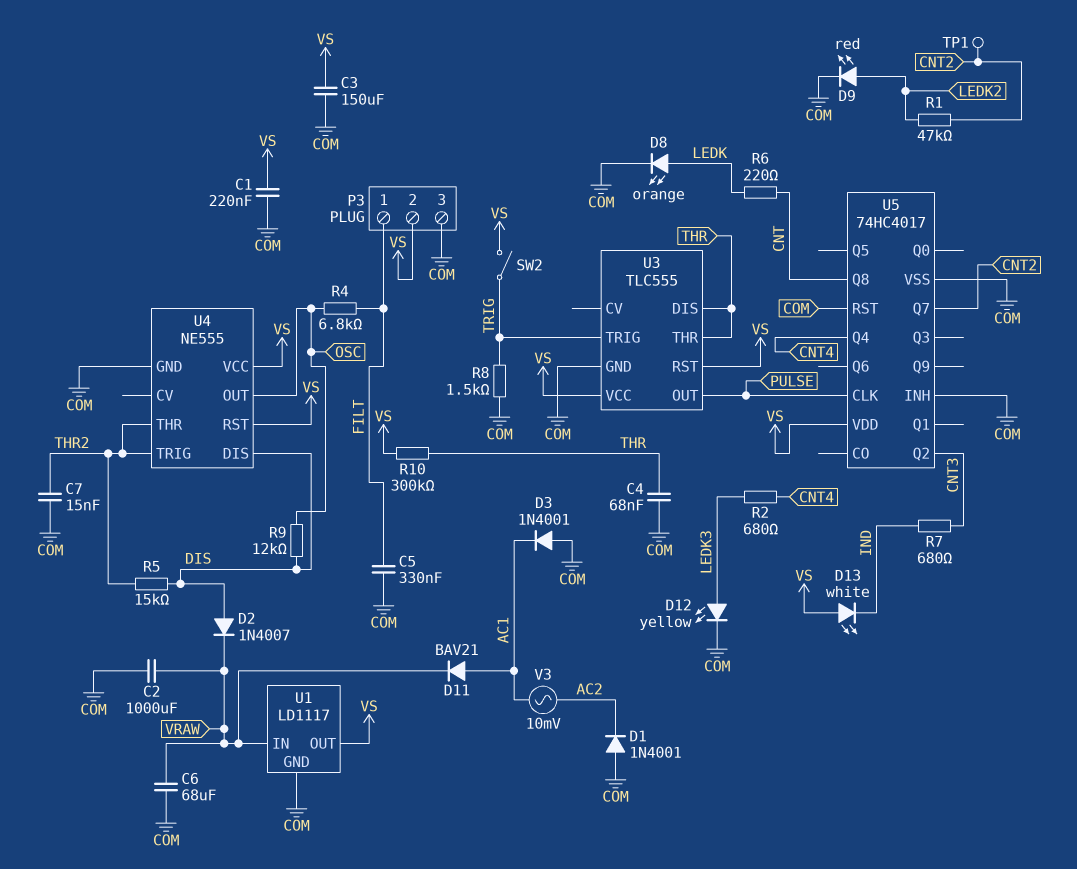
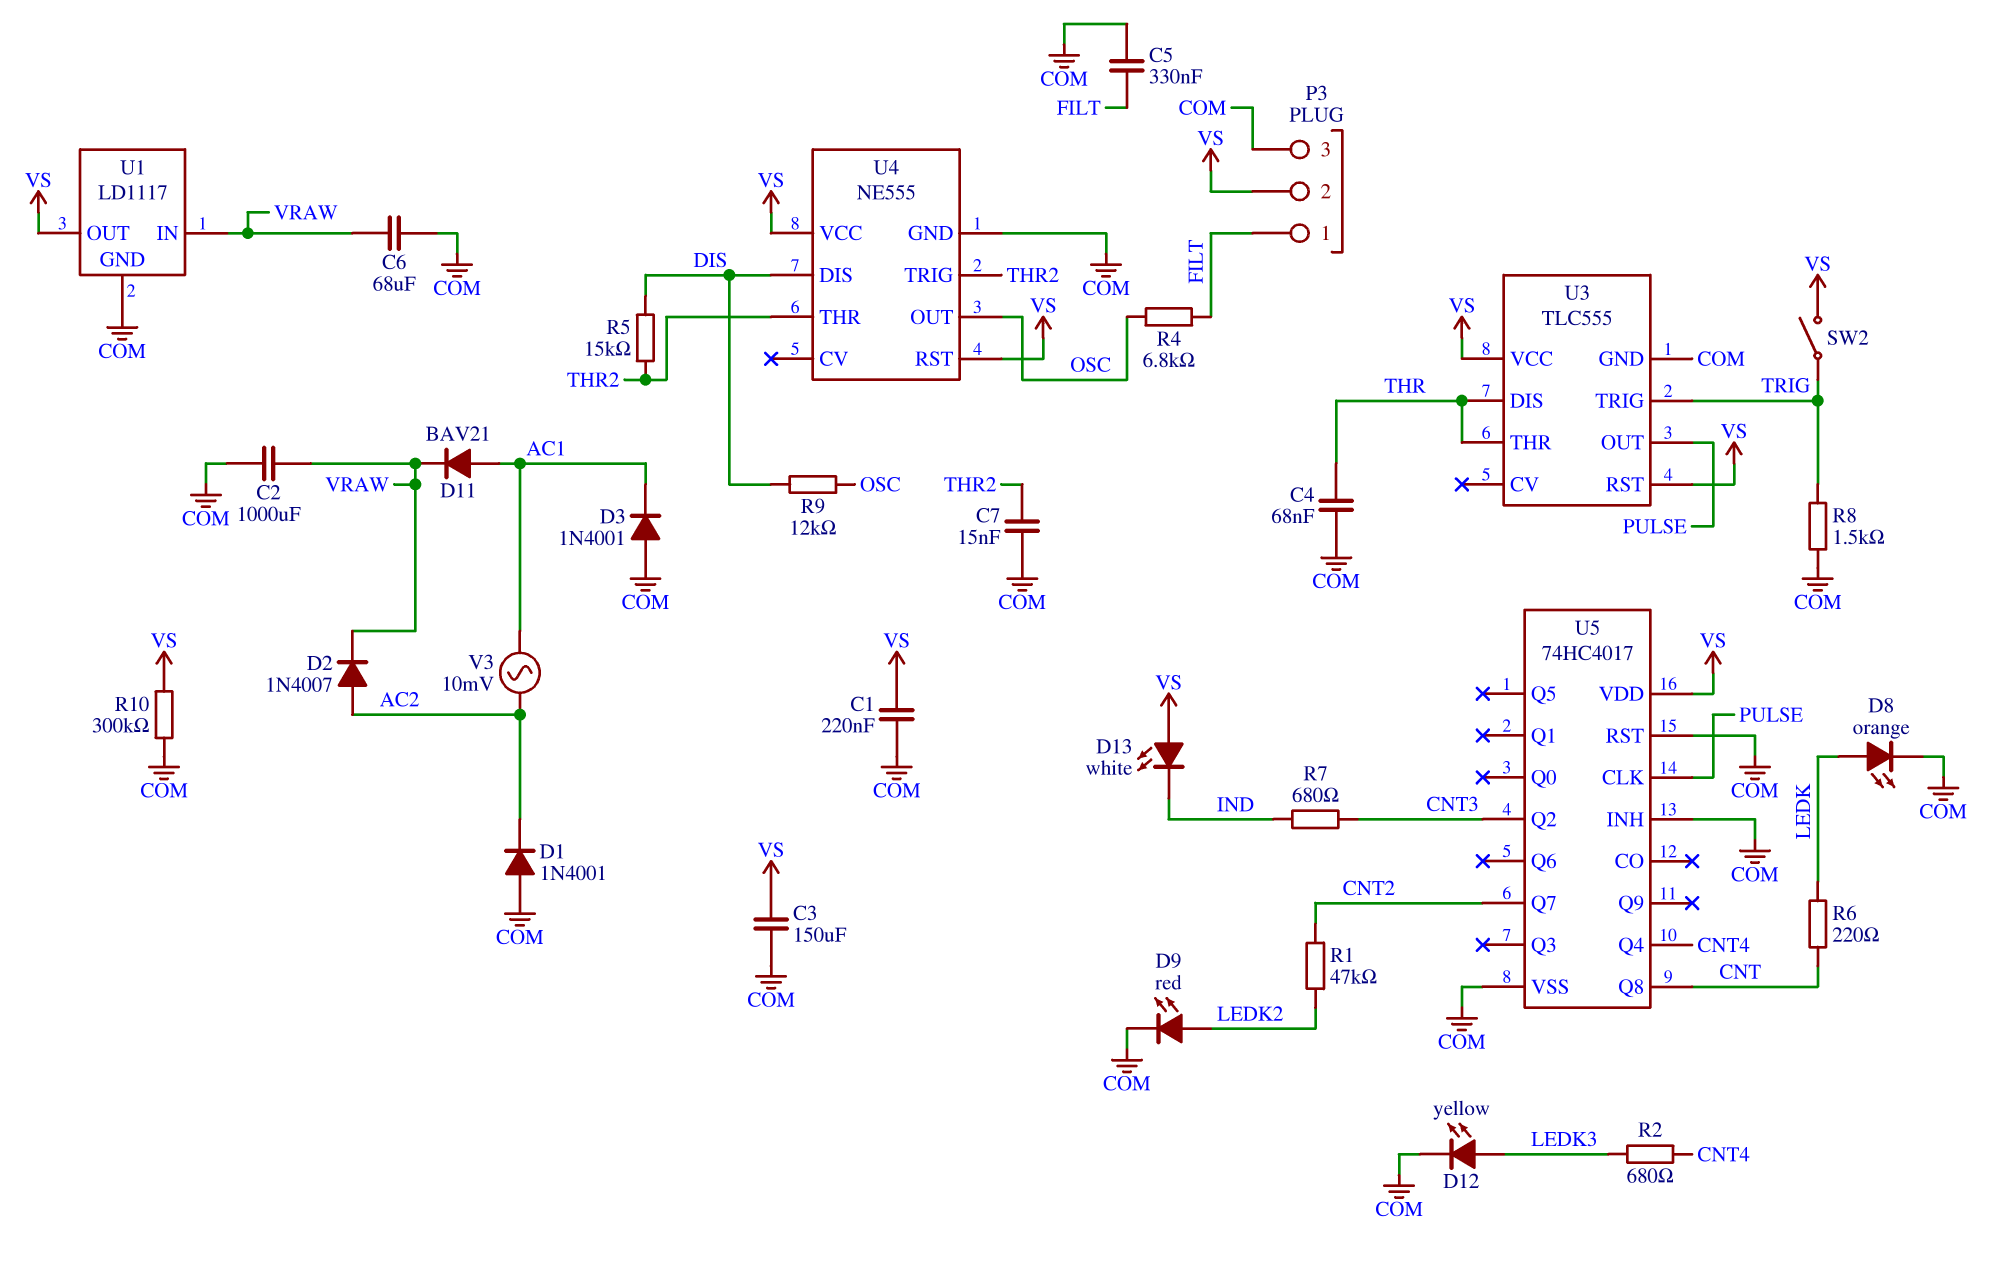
D2: diode 1N4007 (A DIS, K VRAW) -> diode 1N4007 (A AC2, K VRAW)
R10: 300k (THR, VS) -> 300k (COM, VS)
TP1: test point (CNT2) -> none

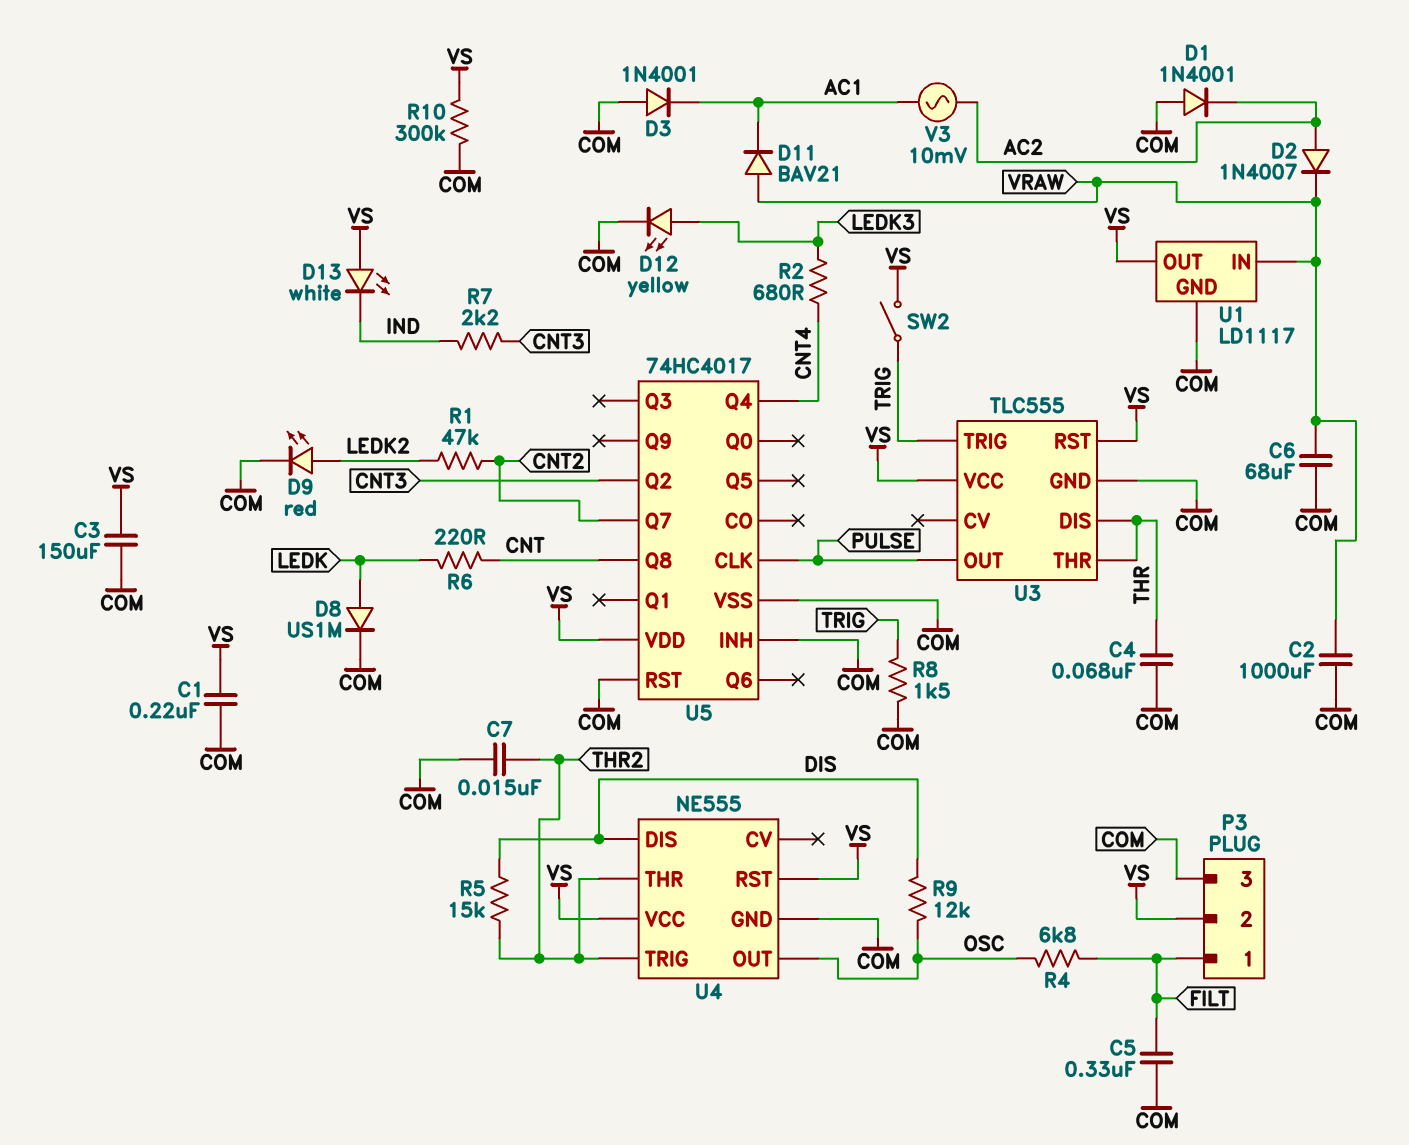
D8: LED orange (A LEDK, K COM) -> diode US1M (A LEDK, K COM)
D11: diode BAV21 (A AC1, K VRAW) -> diode BAV21 (A VRAW, K AC1)
R7: 680 (CNT3, IND) -> 2.2k (CNT3, IND)

